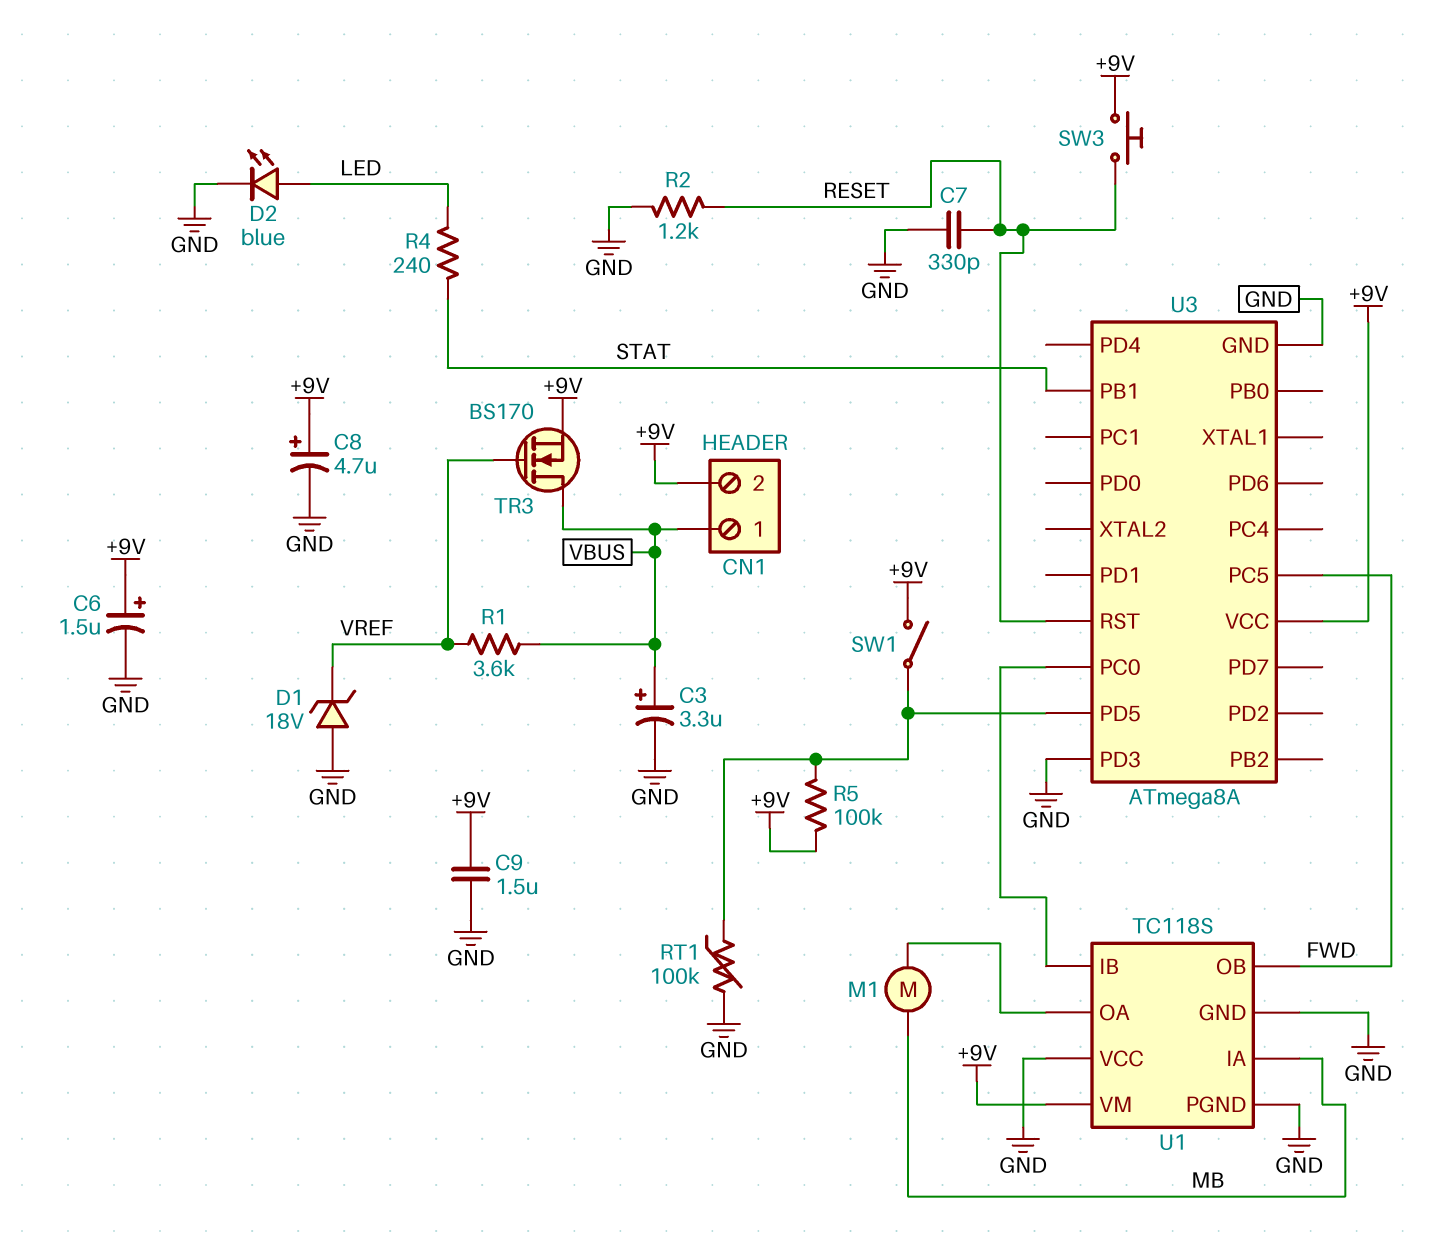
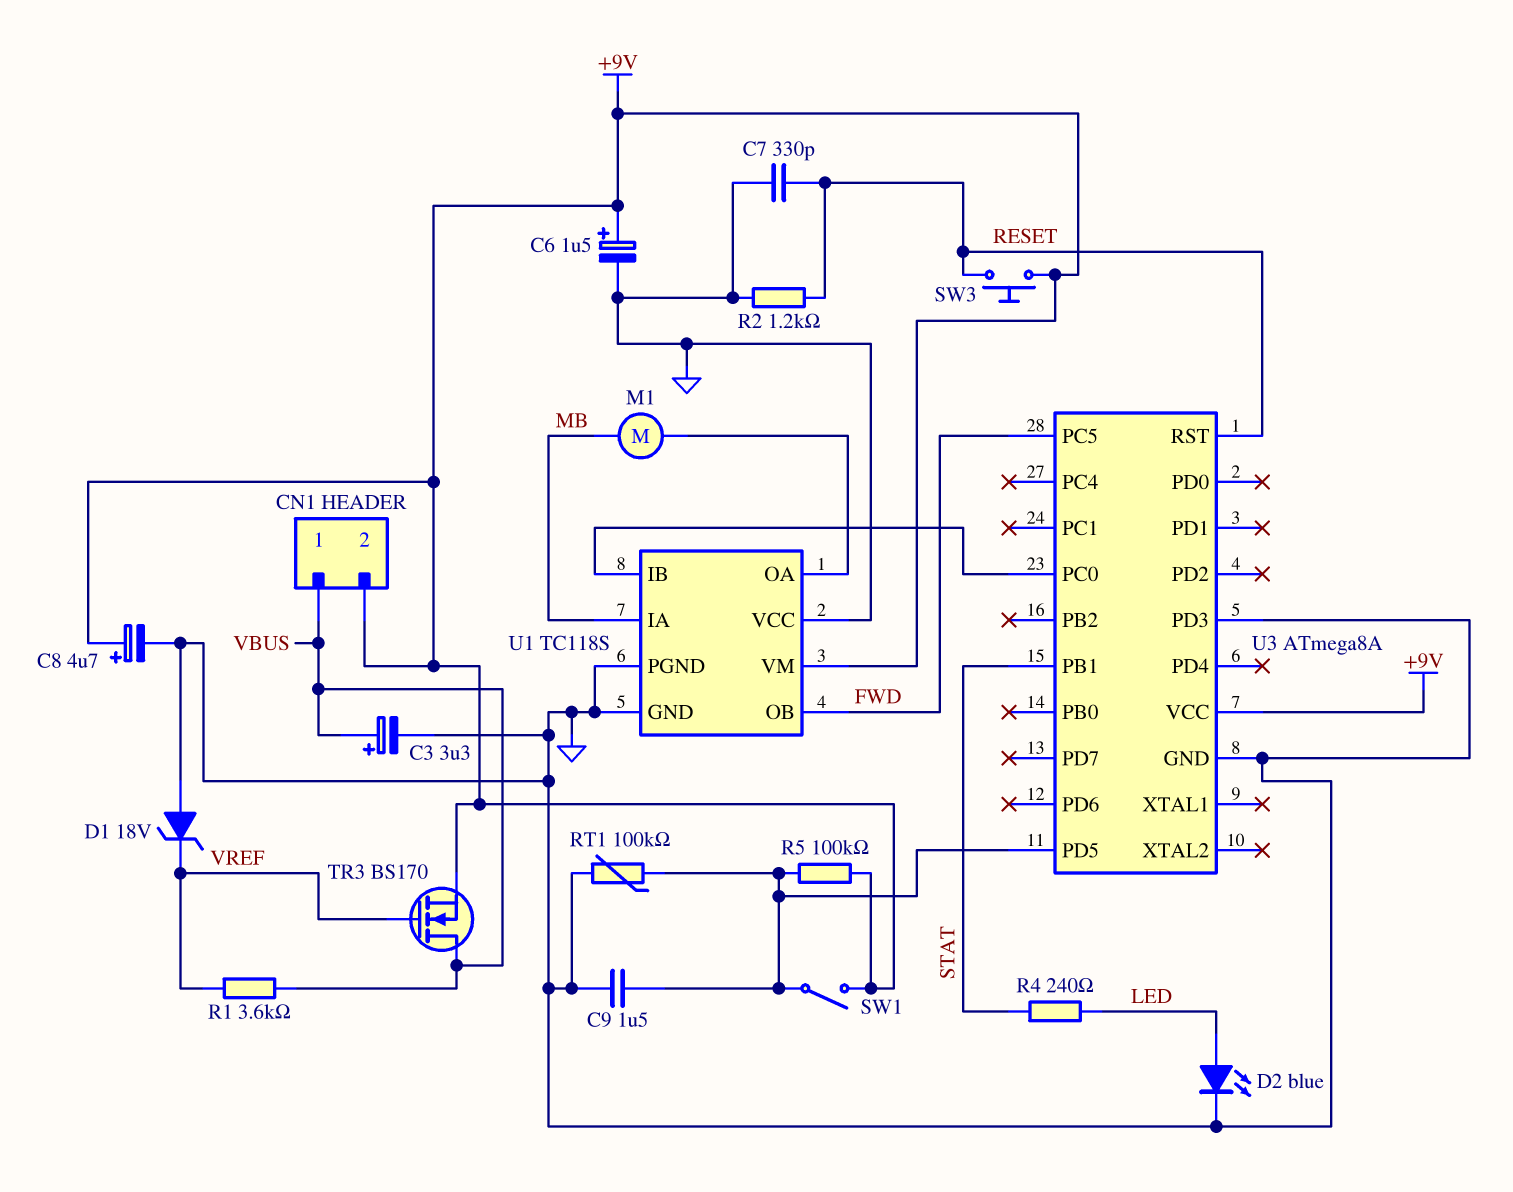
C9: 1.5uF (+9V, GND) -> 1.5uF (GND, U3/PD5)

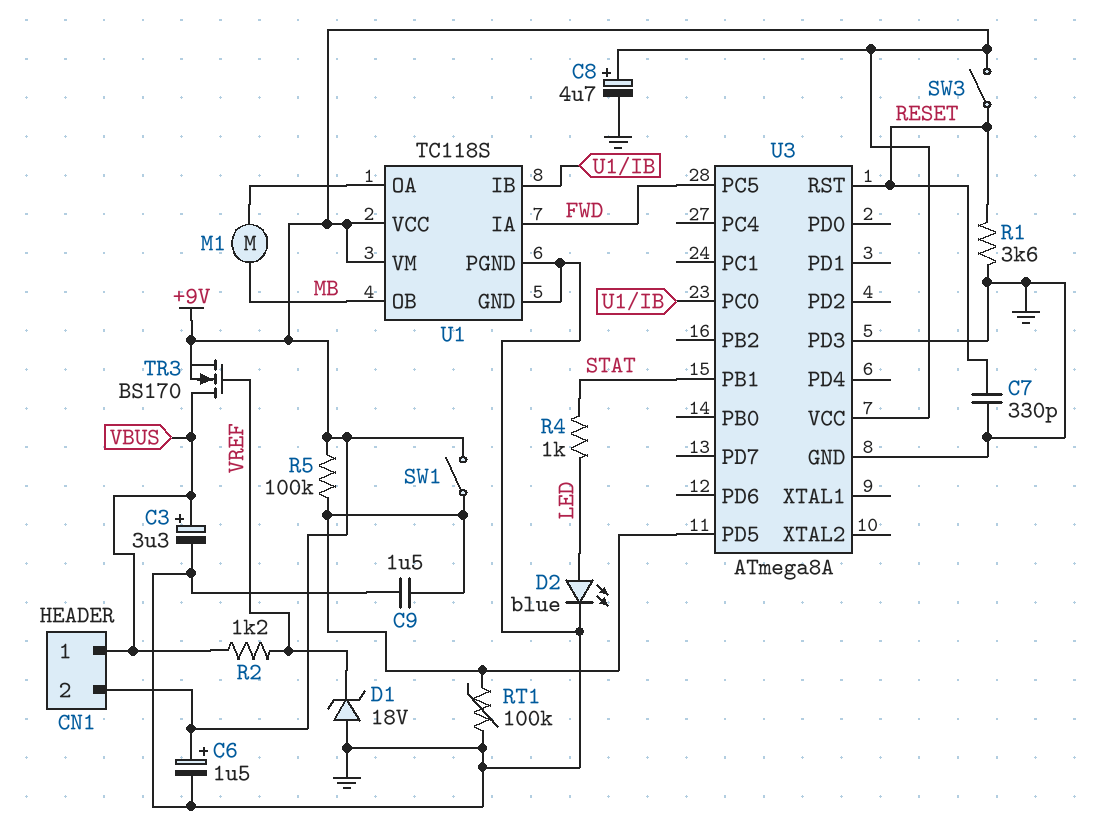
R1: 3.6k (VBUS, VREF) -> 3.6k (GND, RESET)
R2: 1.2k (GND, RESET) -> 1.2k (VBUS, VREF)
R4: 240 (LED, STAT) -> 1k (LED, STAT)
SW3: button (+9V, RESET) -> switch (+9V, RESET)
U1 pin IA: MB -> FWD
U1 pin OB: FWD -> MB
U1 pin VCC: GND -> +9V

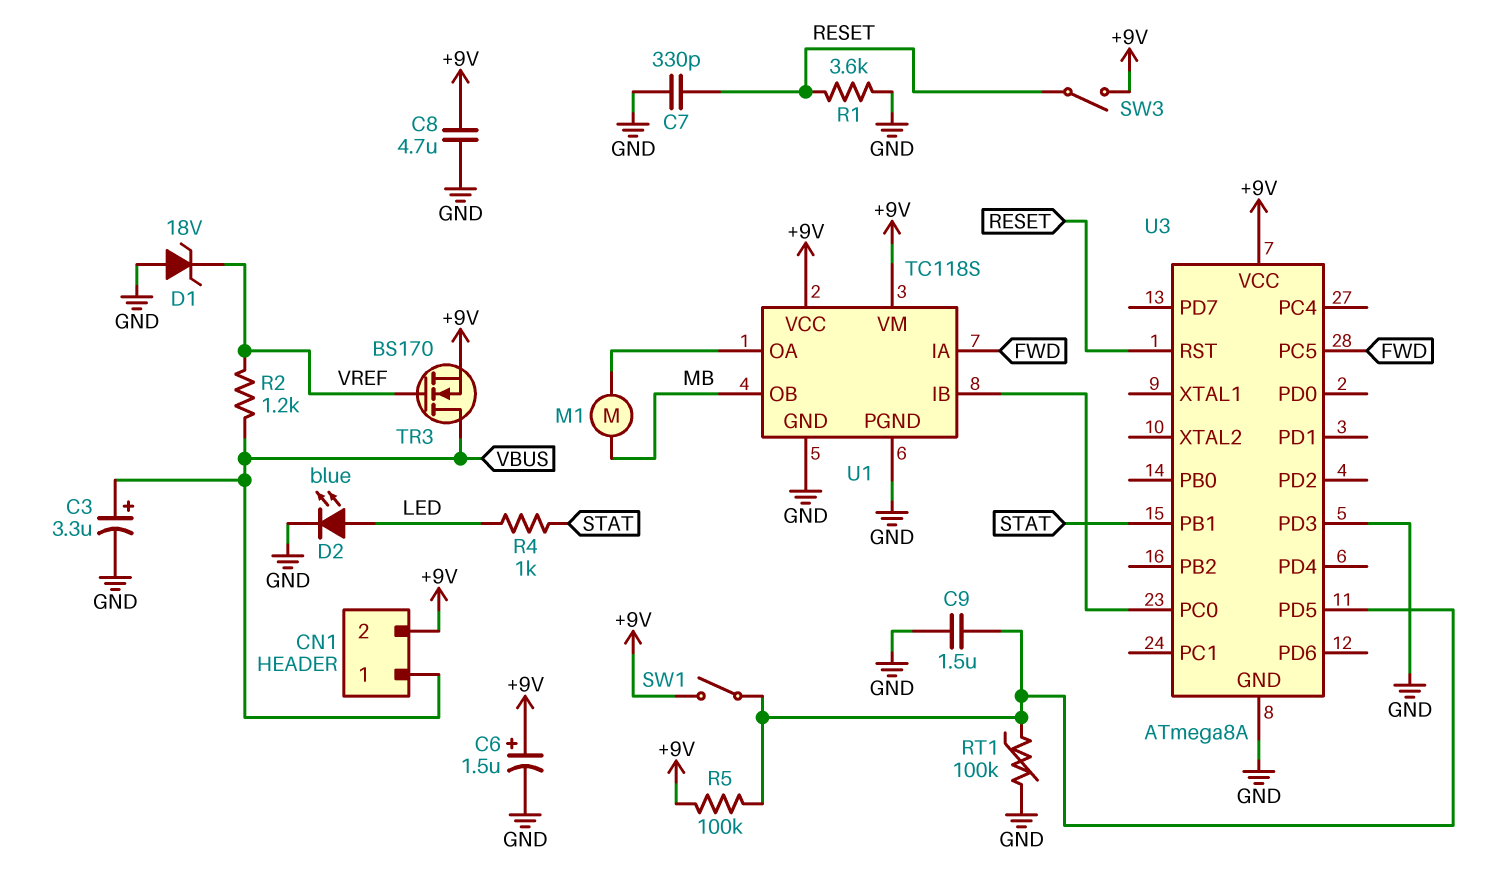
C8: 4.7uF (plus +9V, minus GND) -> 4.7uF (+9V, GND)

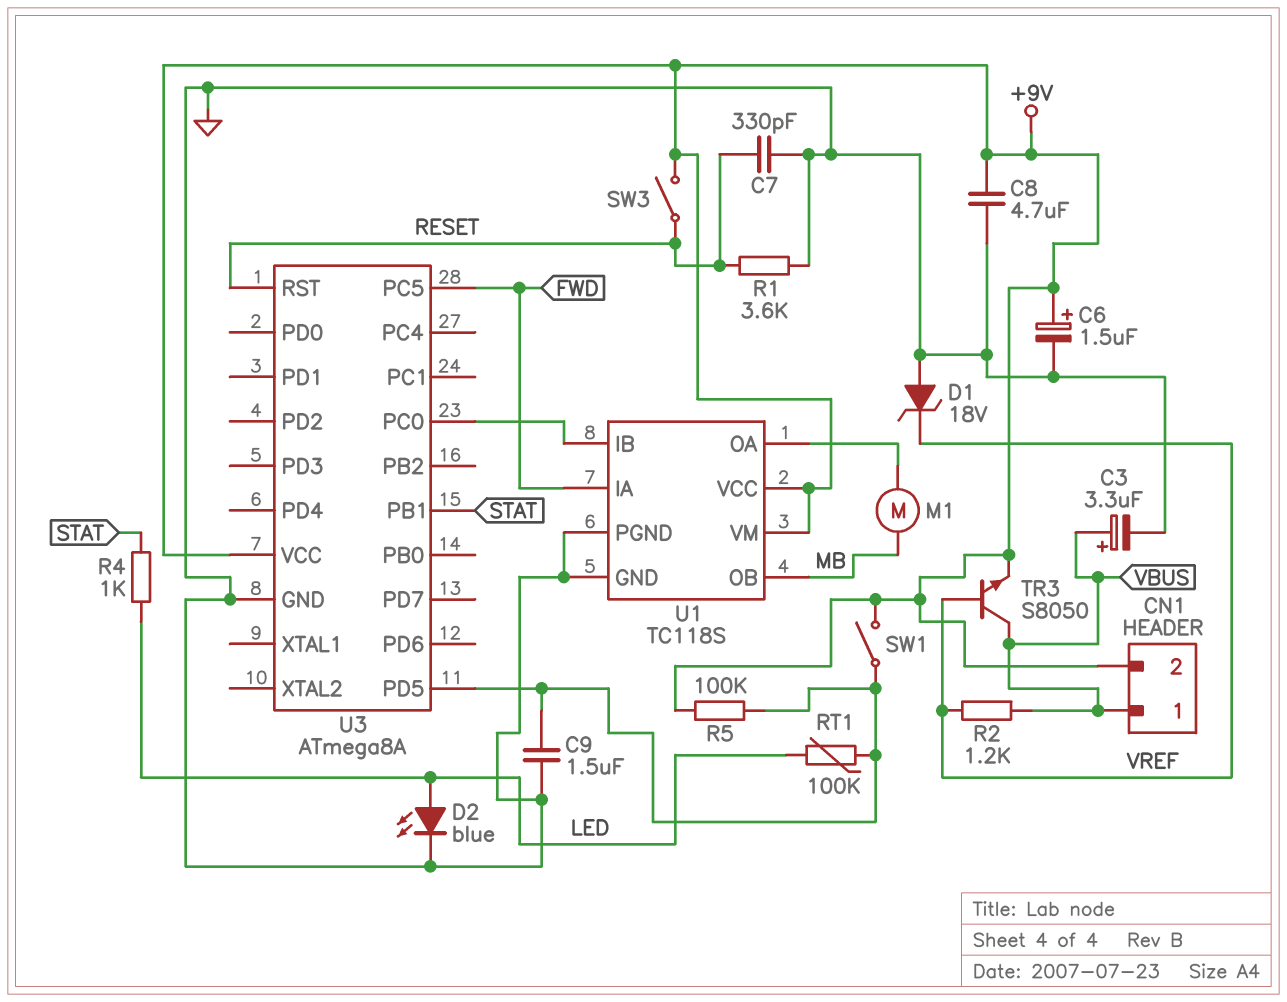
RT1: 100k (GND, U3/PD5) -> 100k (LED, U3/PD5)
TR3: NMOS BS170 (G VREF, D VBUS, S +9V) -> NPN S8050 (B VREF, C VBUS, E +9V)
U3 pin PD3: GND -> none

